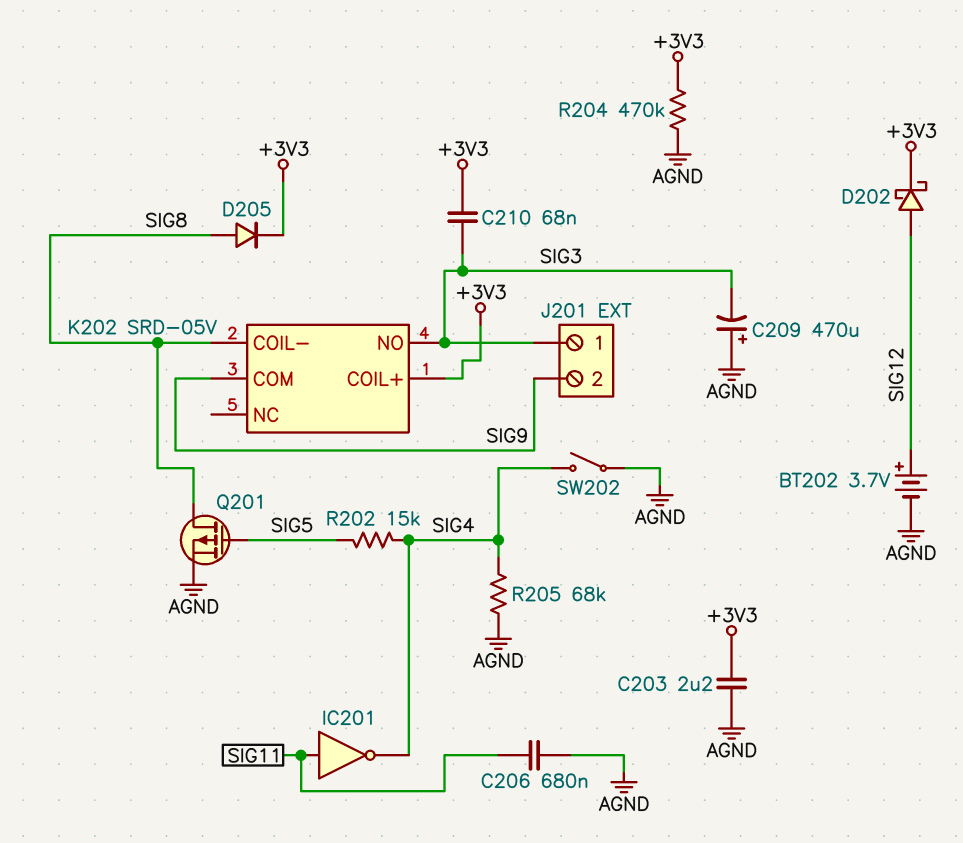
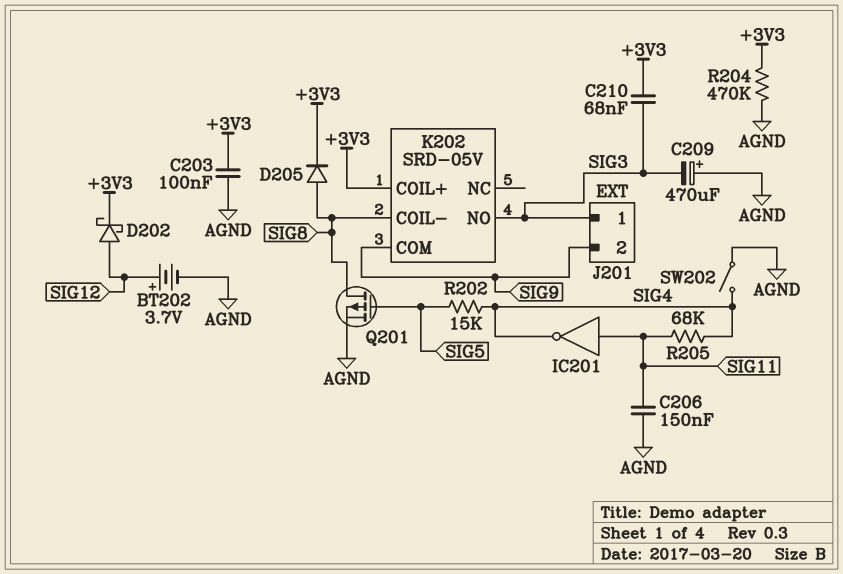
C203: 2.2uF (+3V3, AGND) -> 100nF (+3V3, AGND)
C206: 680nF (AGND, SIG11) -> 150nF (AGND, SIG11)
R205: 68k (AGND, SIG4) -> 68k (SIG4, SIG11)

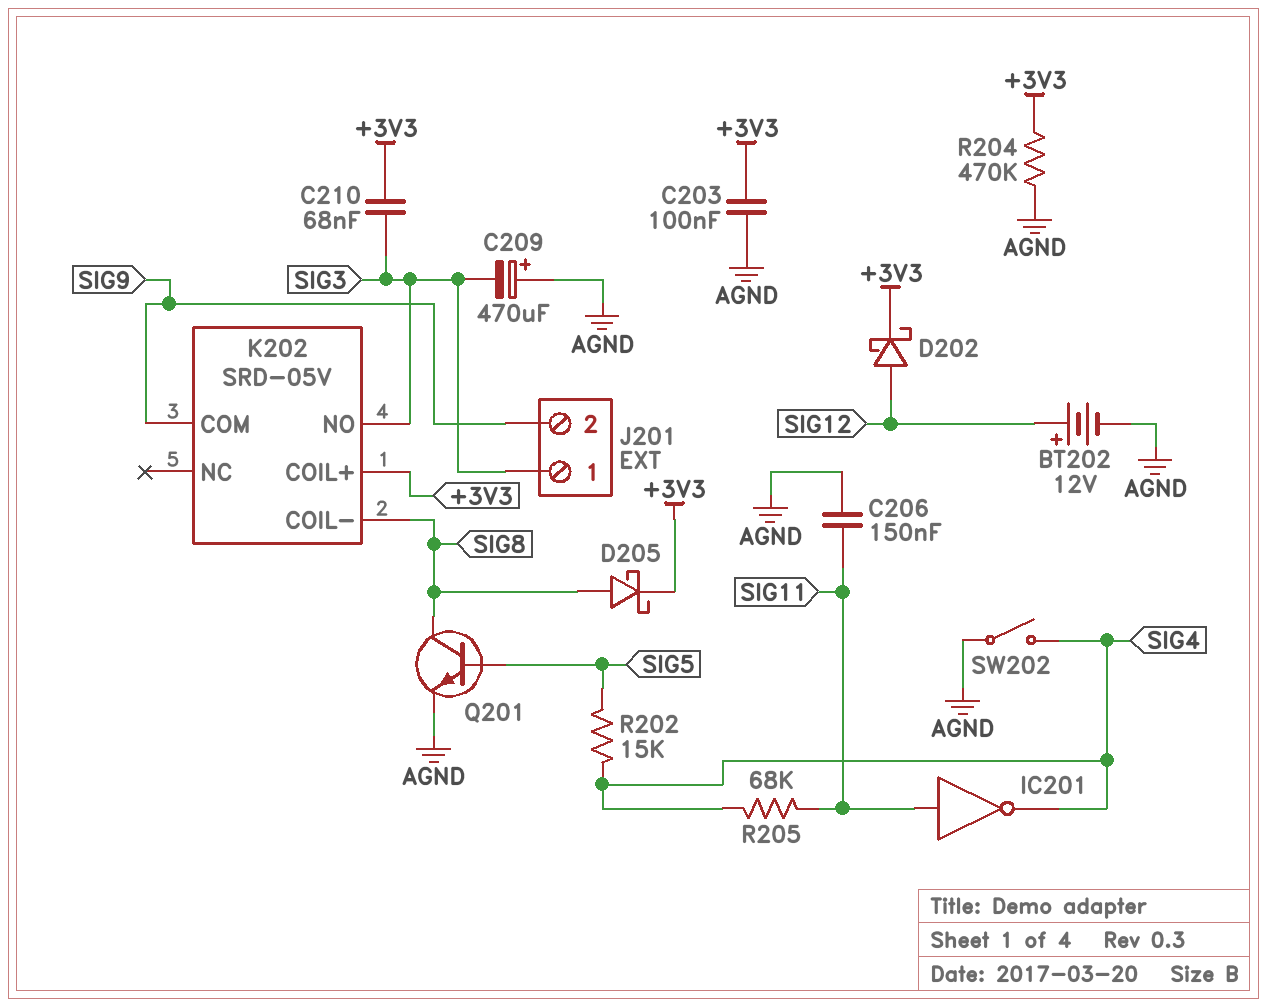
BT202: 3.7V (plus SIG12, minus AGND) -> 12V (plus SIG12, minus AGND)
D205: diode (A SIG8, K +3V3) -> schottky (A SIG8, K +3V3)
Q201: PMOS (G SIG5, D SIG8, S AGND) -> NPN (B SIG5, C SIG8, E AGND)

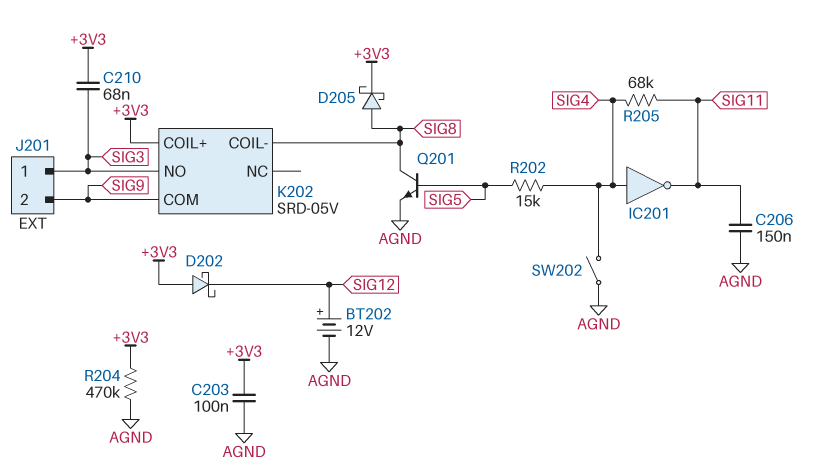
C209: 470uF (plus AGND, minus SIG3) -> none
D202: schottky (A SIG12, K +3V3) -> schottky (A +3V3, K SIG12)
IC201: NOT (in SIG11, out SIG4) -> NOT (in SIG4, out SIG11)

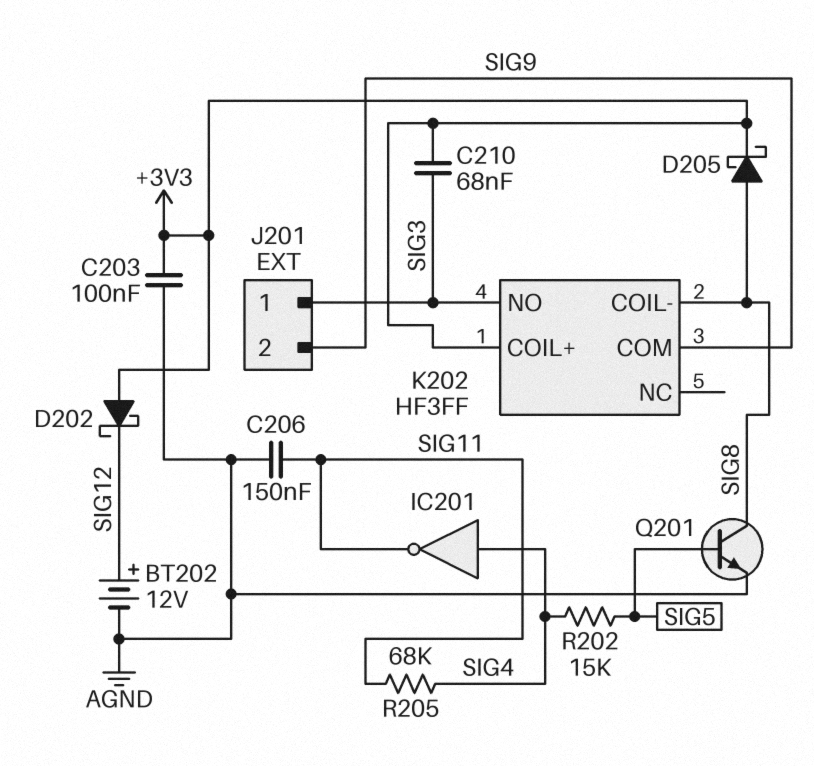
K202: SRD-05V -> HF3FF
R204: 470k (+3V3, AGND) -> none
SW202: switch (AGND, SIG4) -> none

